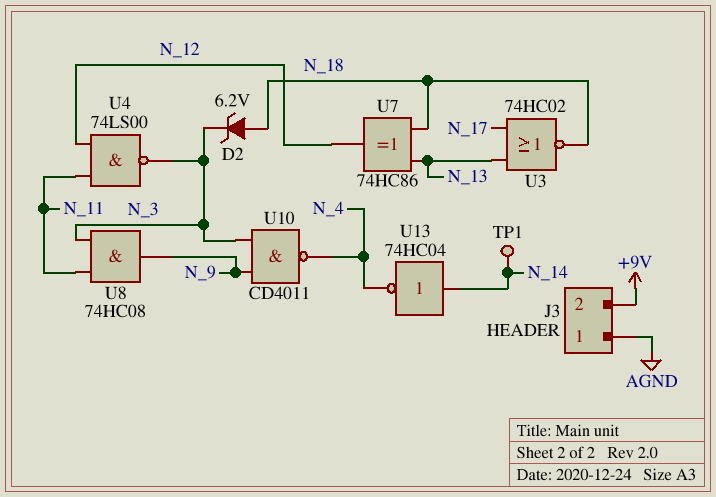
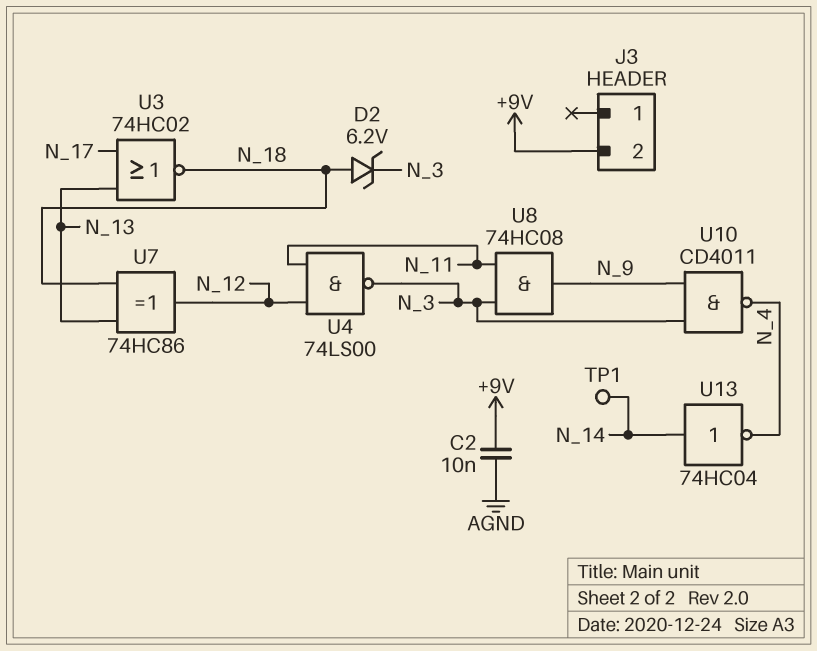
C2: none -> 10nF (+9V, AGND)
J3 pin 1: AGND -> none

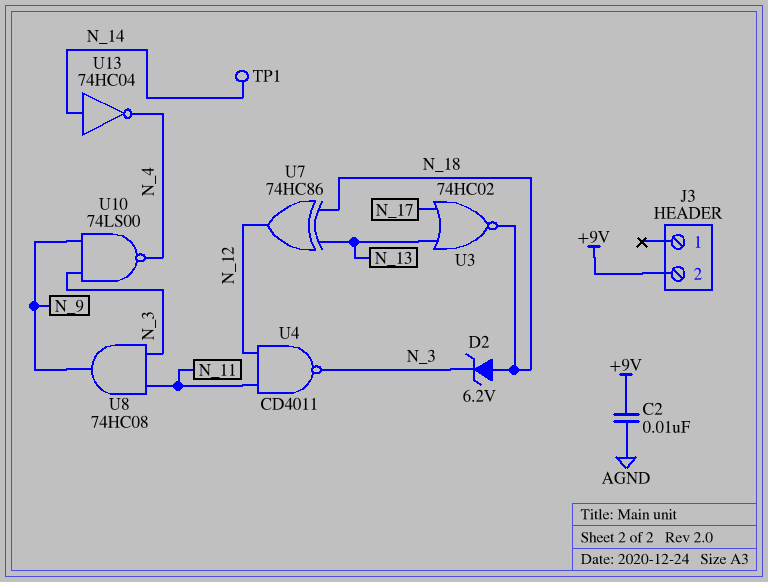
U4: NAND 74LS00 (in N_11, in N_12, out N_3) -> NAND CD4011 (in N_11, in N_12, out N_3)
U10: NAND CD4011 (in N_3, in N_9, out N_4) -> NAND 74LS00 (in N_3, in N_9, out N_4)

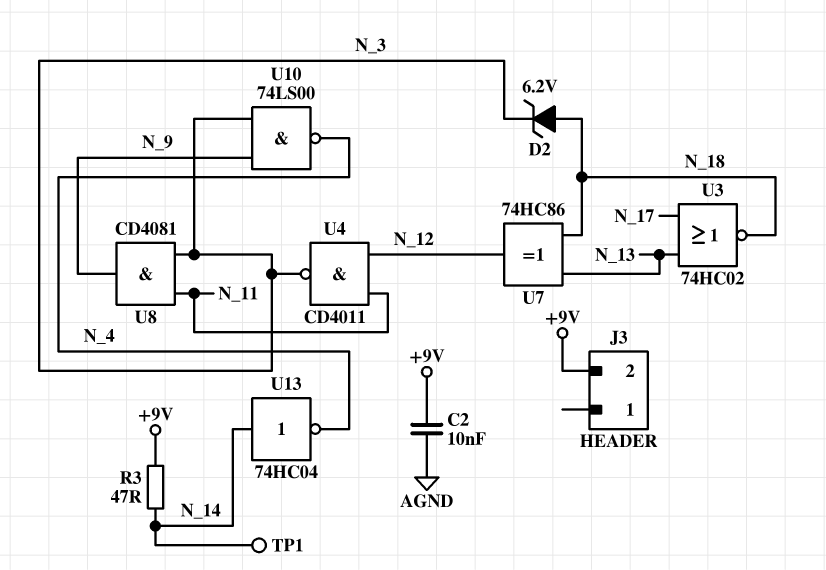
R3: none -> 47 (+9V, N_14)
U8: AND 74HC08 (in N_3, in N_11, out N_9) -> AND CD4081 (in N_3, in N_11, out N_9)

